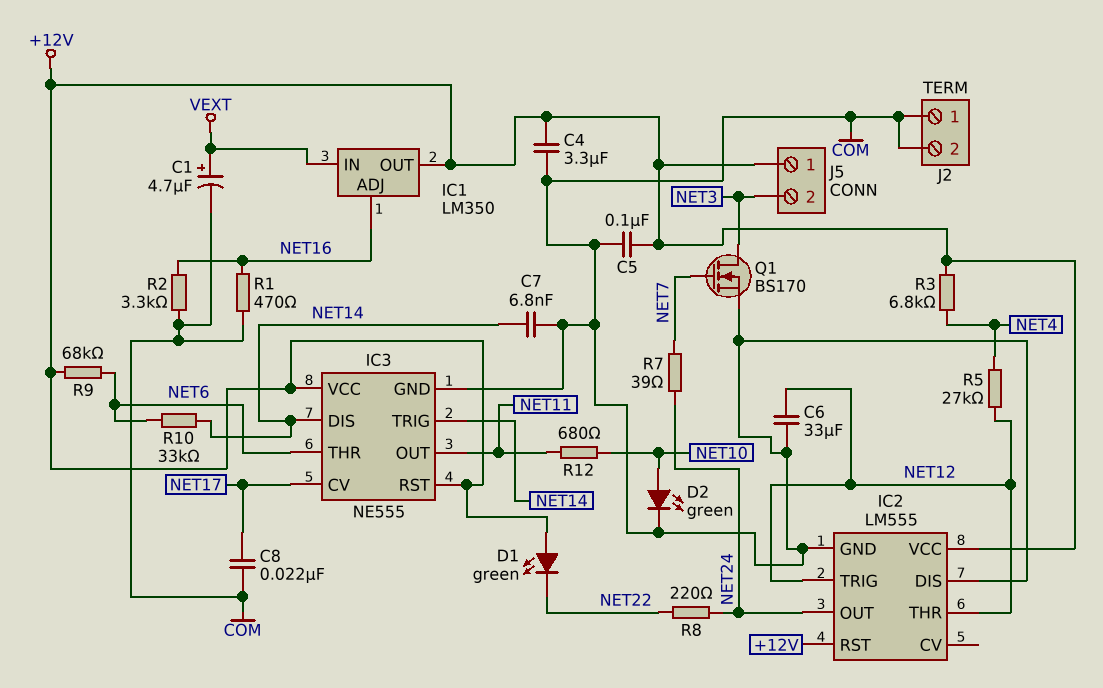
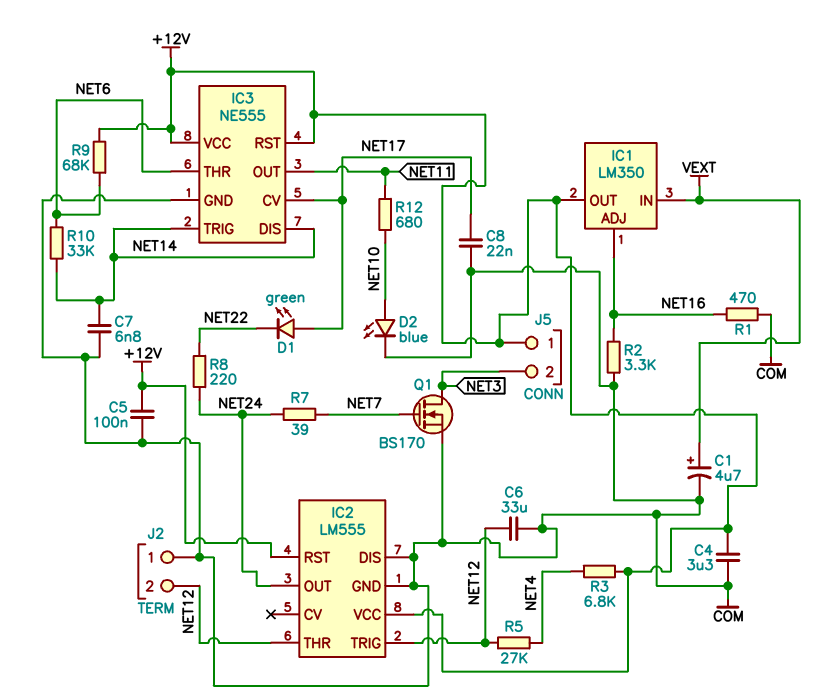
D1: LED green (A +12V, K NET22) -> LED green (A NET17, K NET22)
D2: LED green (A NET10, K COM) -> LED blue (A NET10, K COM)
J2 pin 2: COM -> NET12

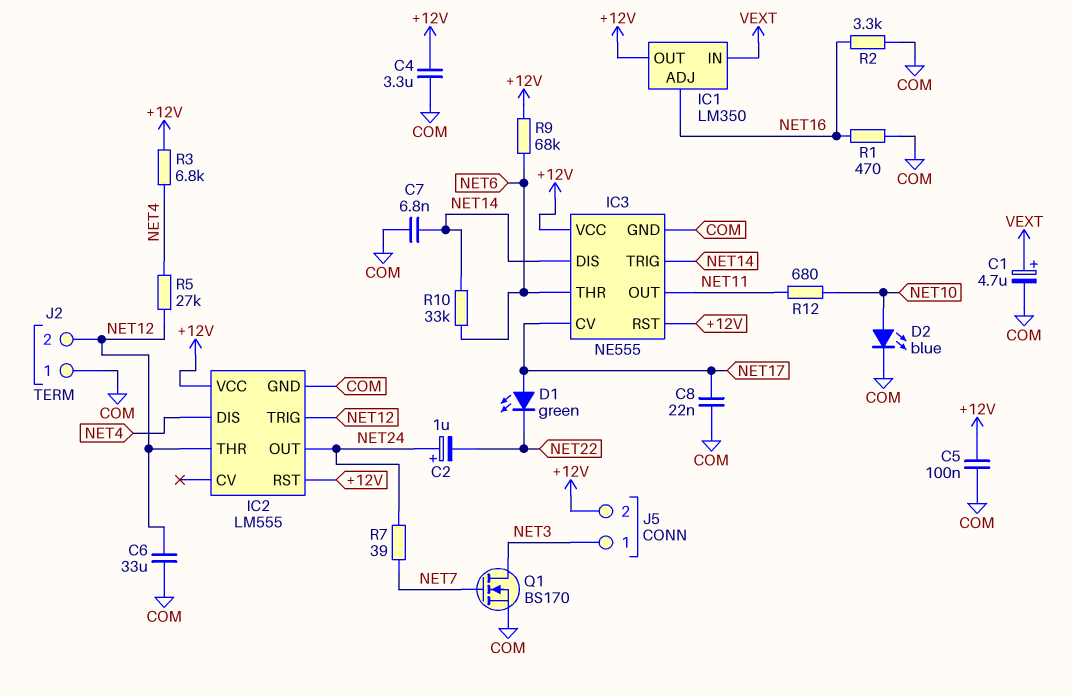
C2: none -> 1uF (plus NET24, minus NET22)
IC2 pin DIS: COM -> NET4
J5 pin 1: +12V -> NET3
J5 pin 2: NET3 -> +12V
R8: 220 (NET22, NET24) -> none

